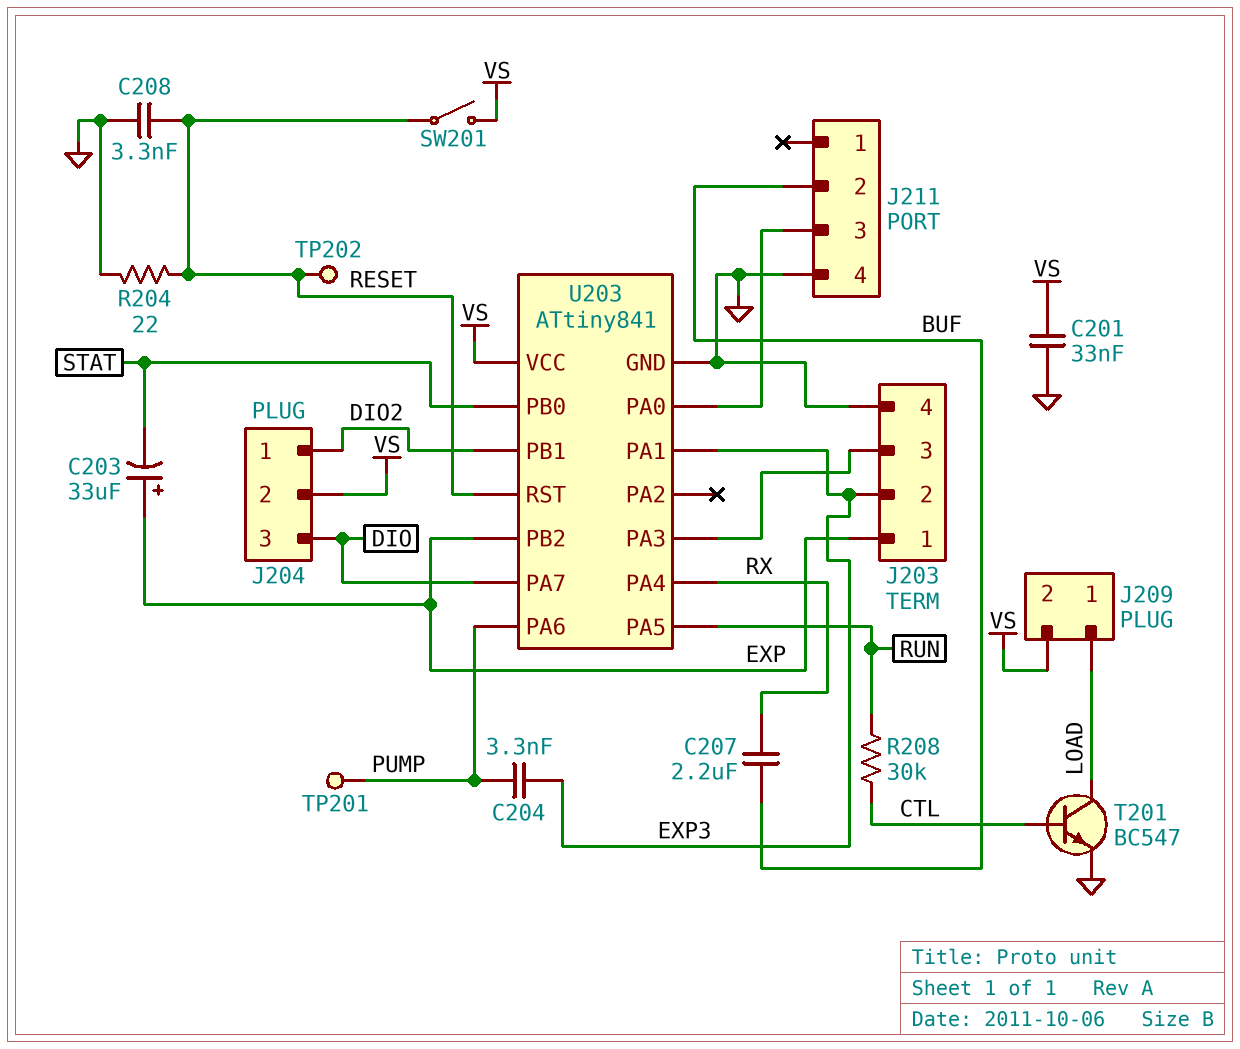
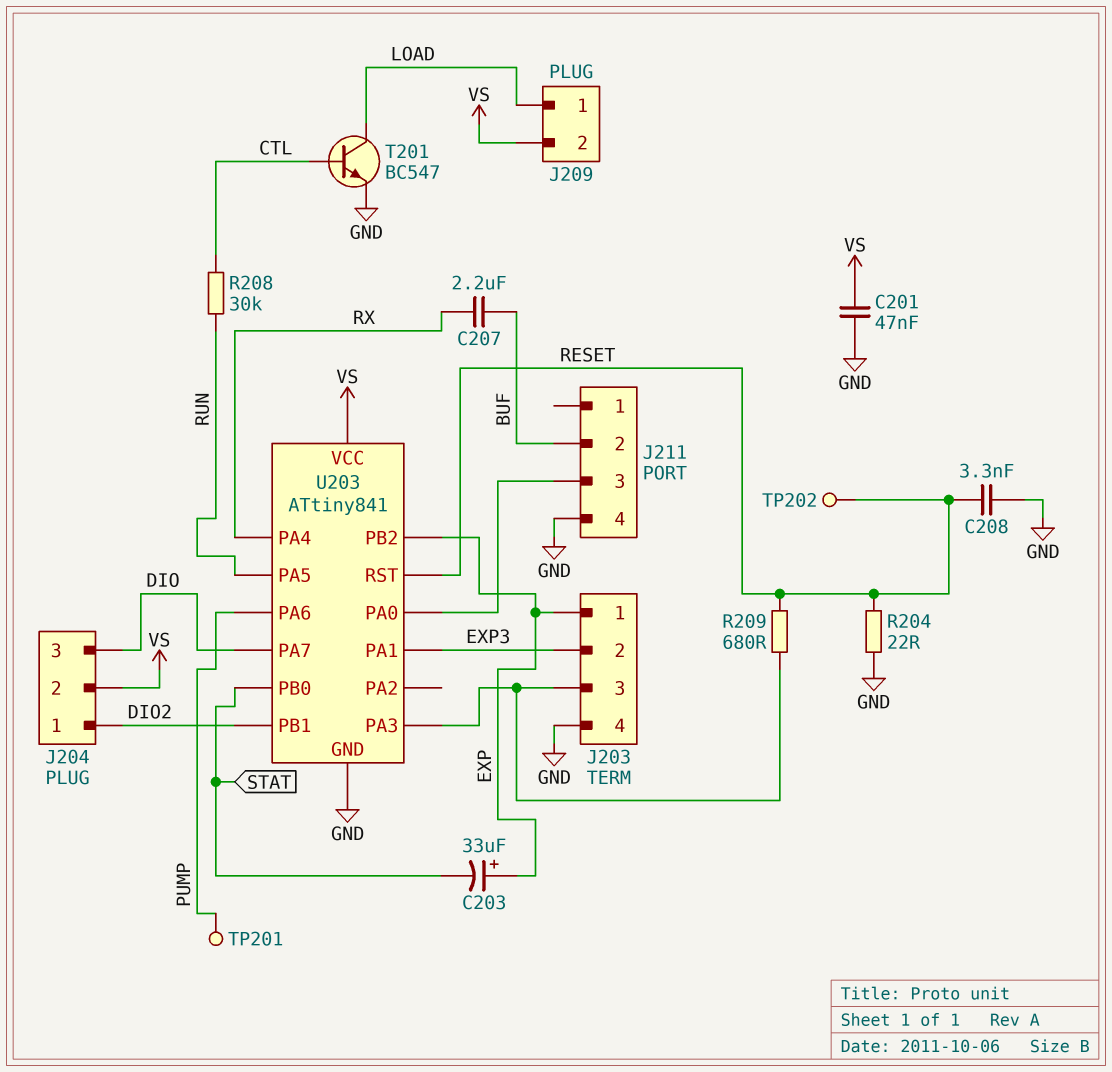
C201: 33nF (GND, VS) -> 47nF (GND, VS)
C204: 3.3nF (EXP3, PUMP) -> none
R209: none -> 680 (J203/3, RESET)
SW201: switch (RESET, VS) -> none

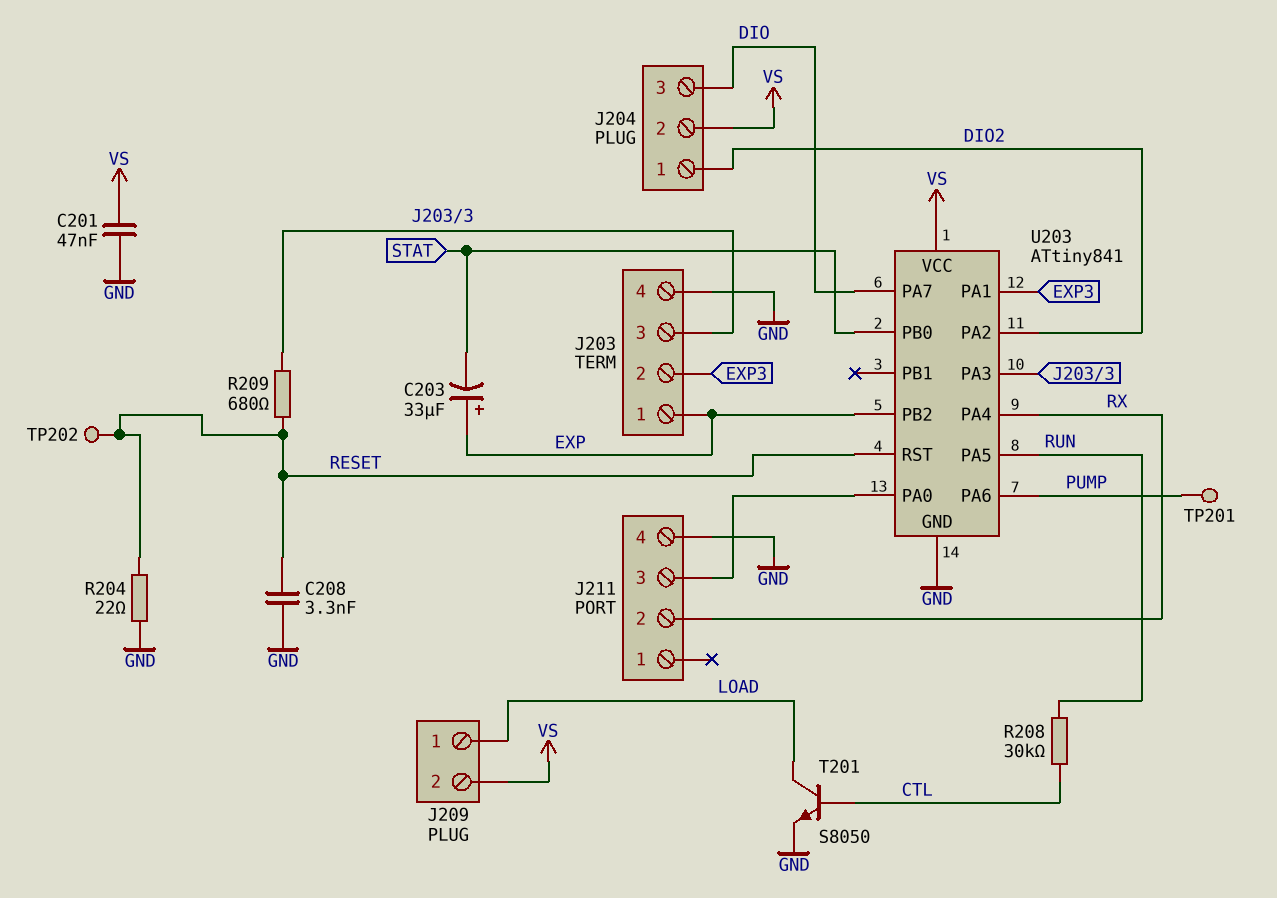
C207: 2.2uF (BUF, RX) -> none
J211 pin 2: BUF -> RX
T201: NPN BC547 (B CTL, C LOAD, E GND) -> NPN S8050 (B CTL, C LOAD, E GND)
U203 pin PA2: none -> DIO2
U203 pin PB1: DIO2 -> none

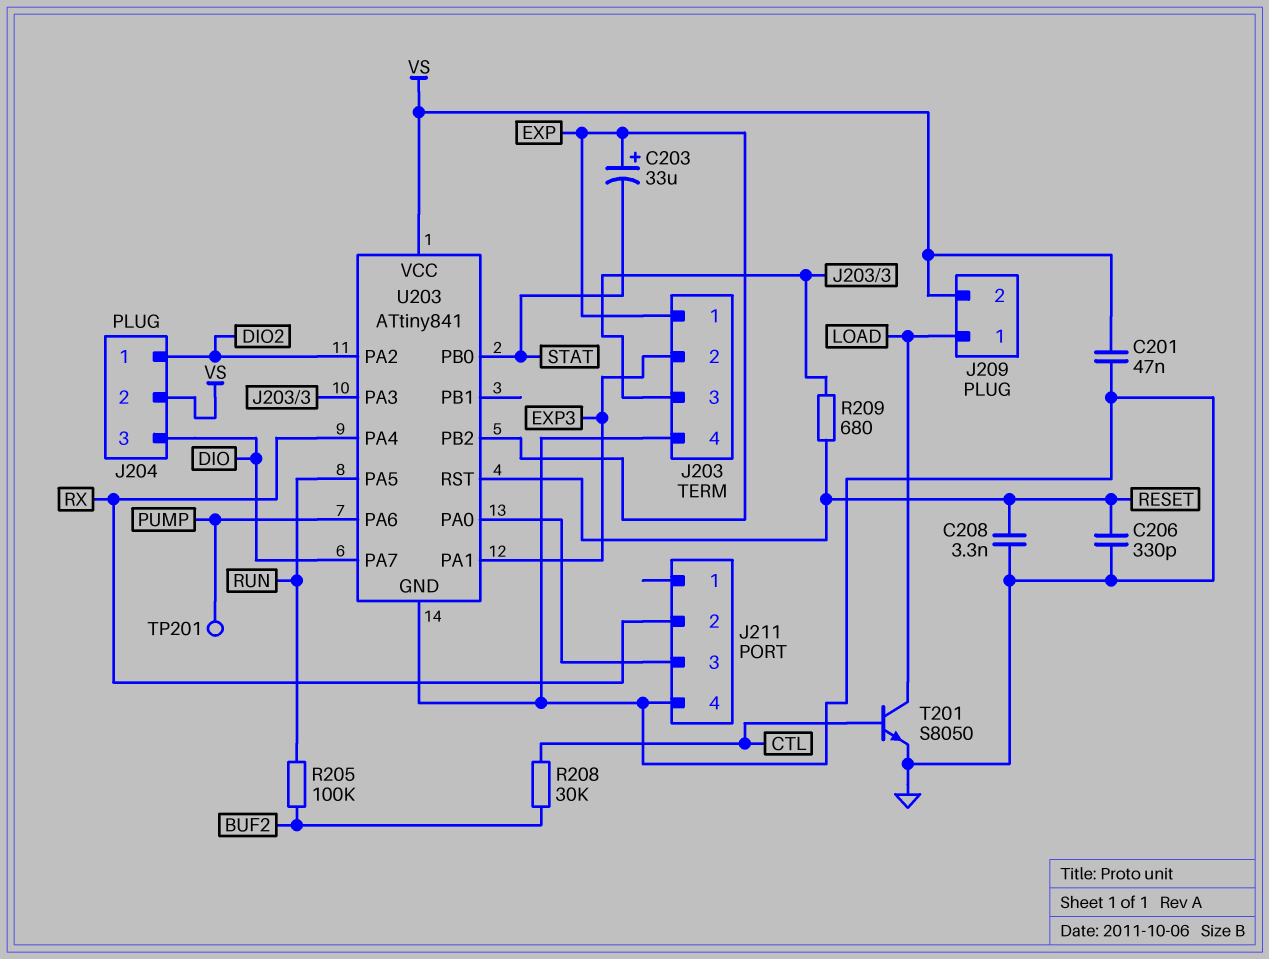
C206: none -> 330pF (GND, RESET)
R204: 22 (GND, RESET) -> none
R205: none -> 100k (BUF2, RUN)
R208: 30k (CTL, RUN) -> 30k (BUF2, CTL)
TP202: test point (RESET) -> none

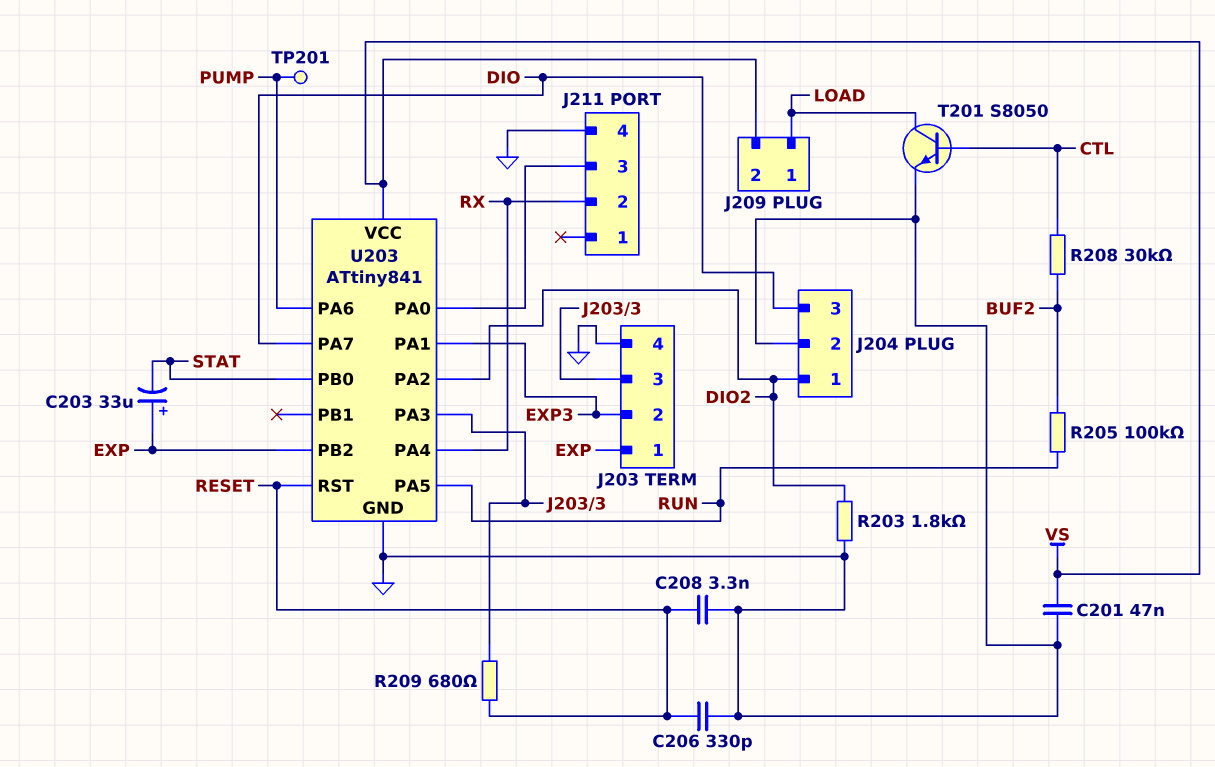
J204 pin 2: VS -> GND
R203: none -> 1.8k (DIO2, GND)

